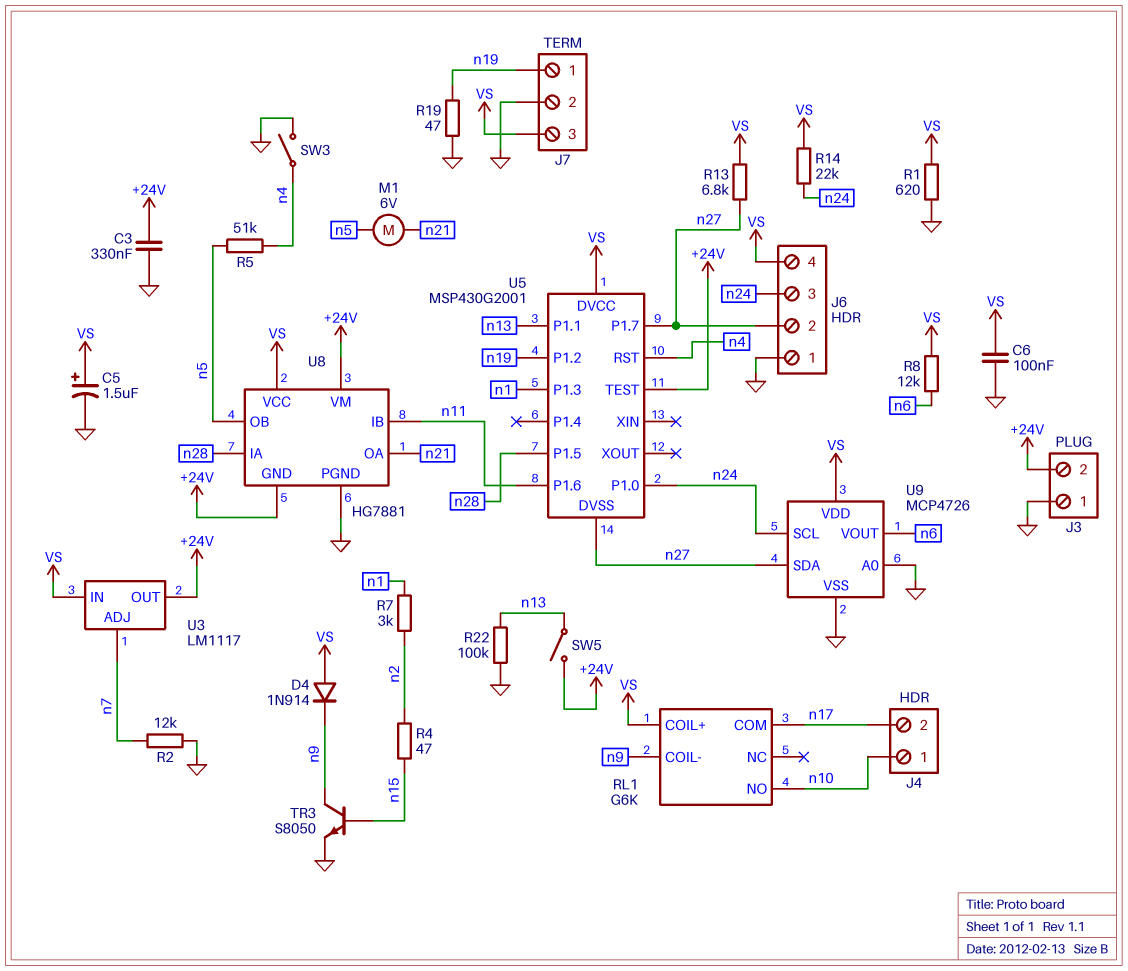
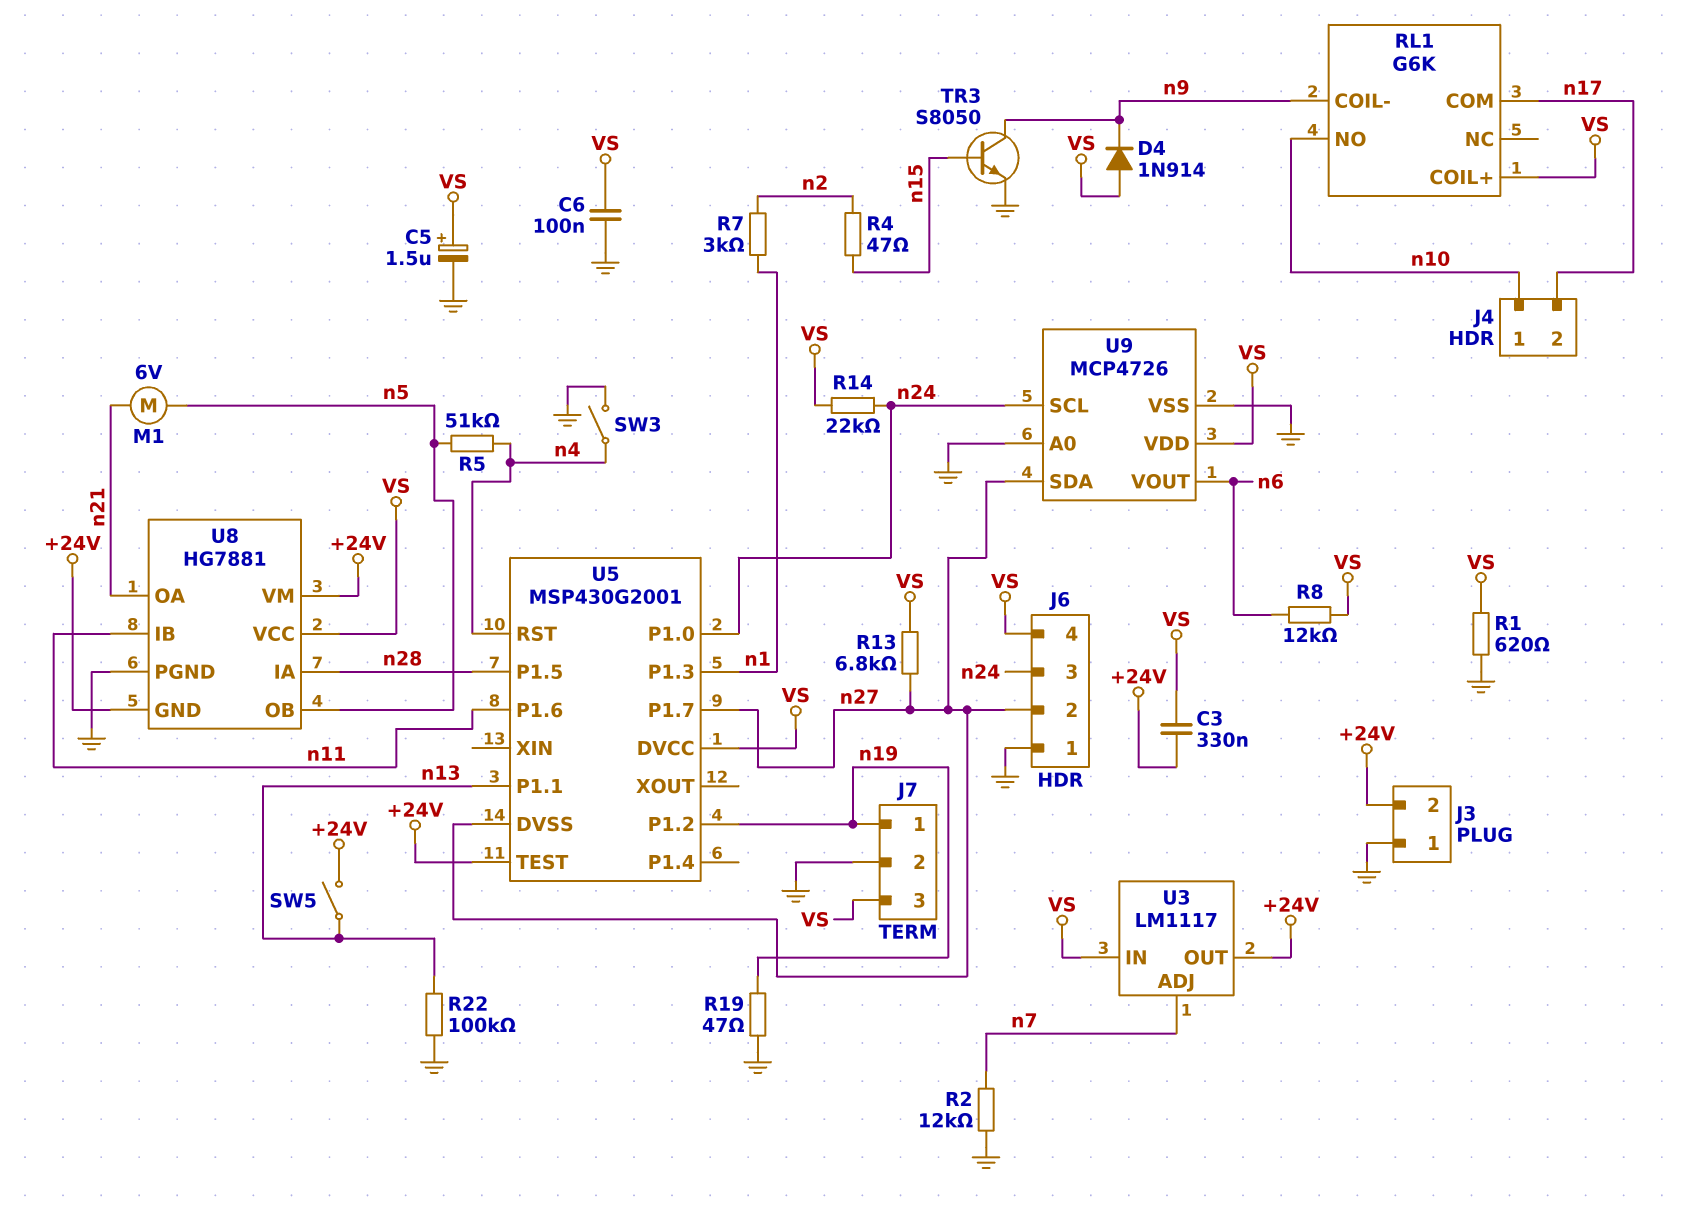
C3: 330nF (+24V, GND) -> 330nF (+24V, VS)

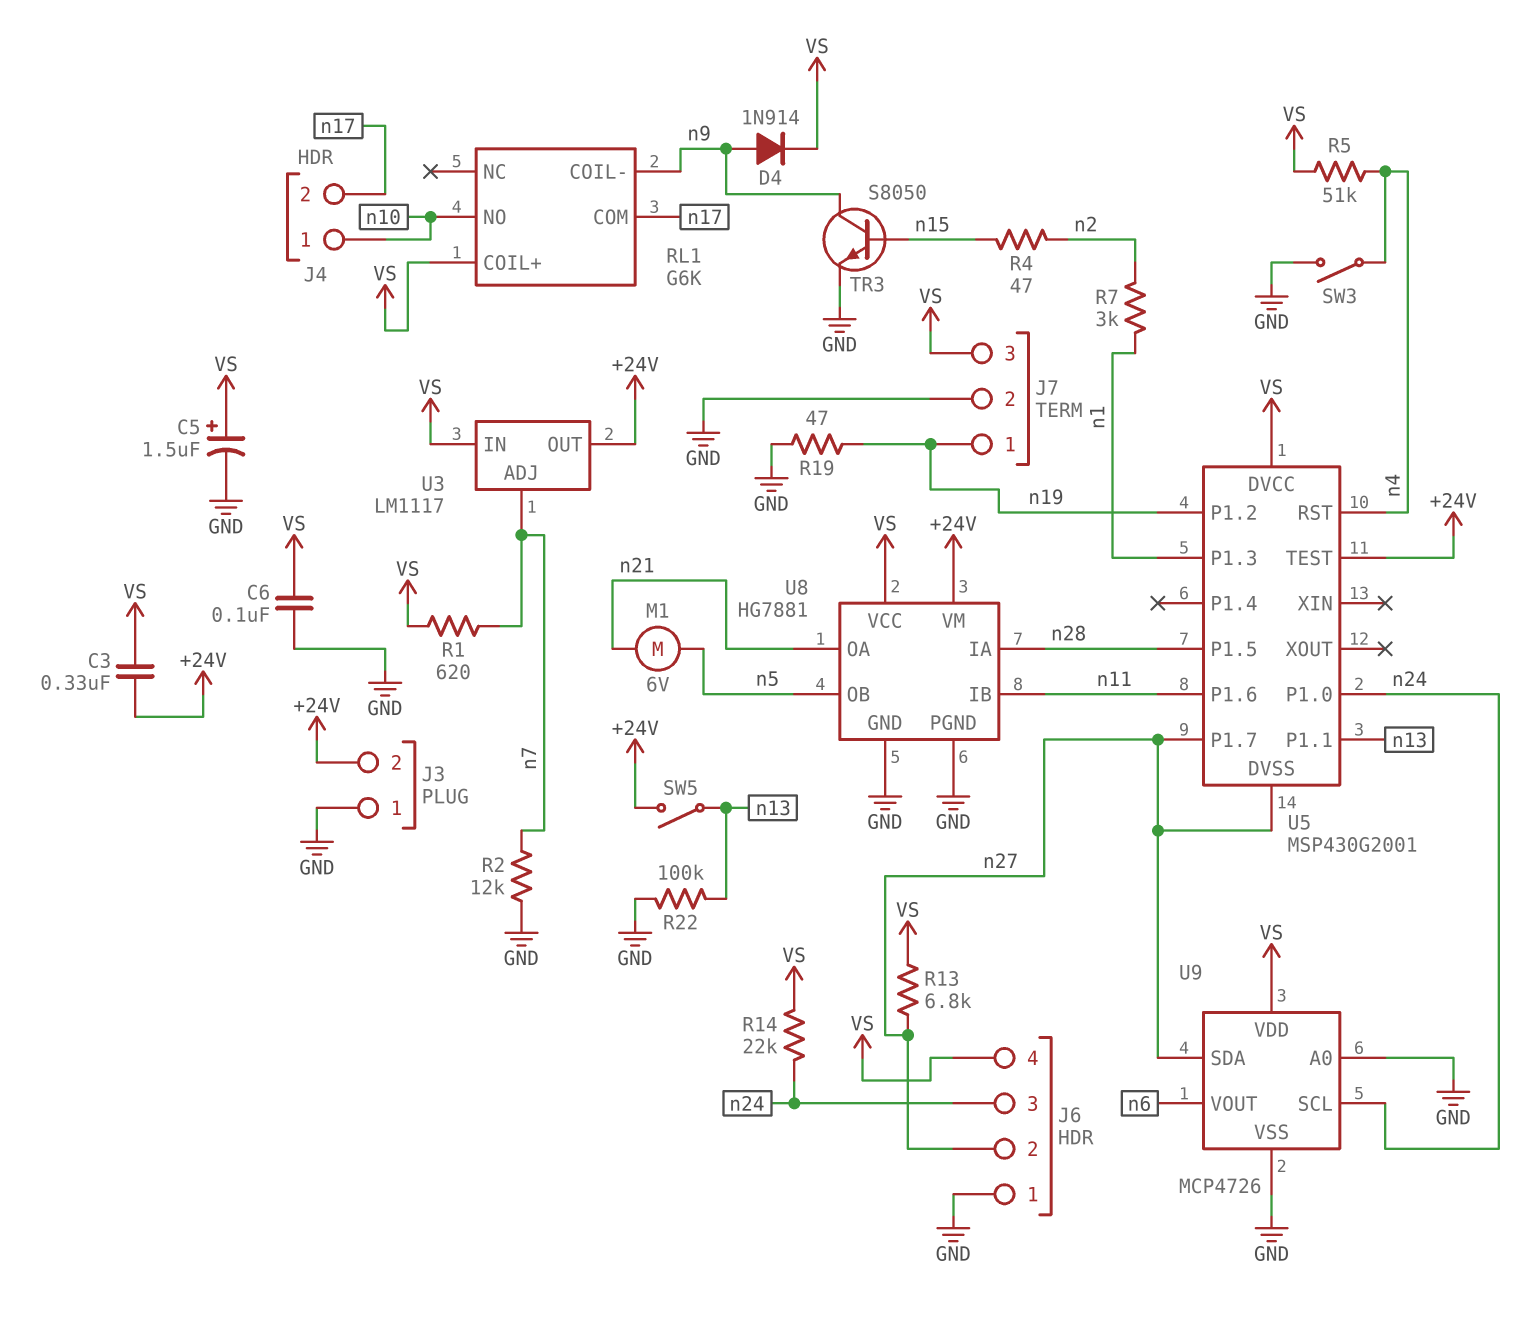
D4: diode 1N914 (A VS, K n9) -> diode 1N914 (A n9, K VS)
R1: 620 (GND, VS) -> 620 (VS, n7)
R5: 51k (n4, n5) -> 51k (VS, n4)
R8: 12k (VS, n6) -> none
U8 pin GND: +24V -> GND

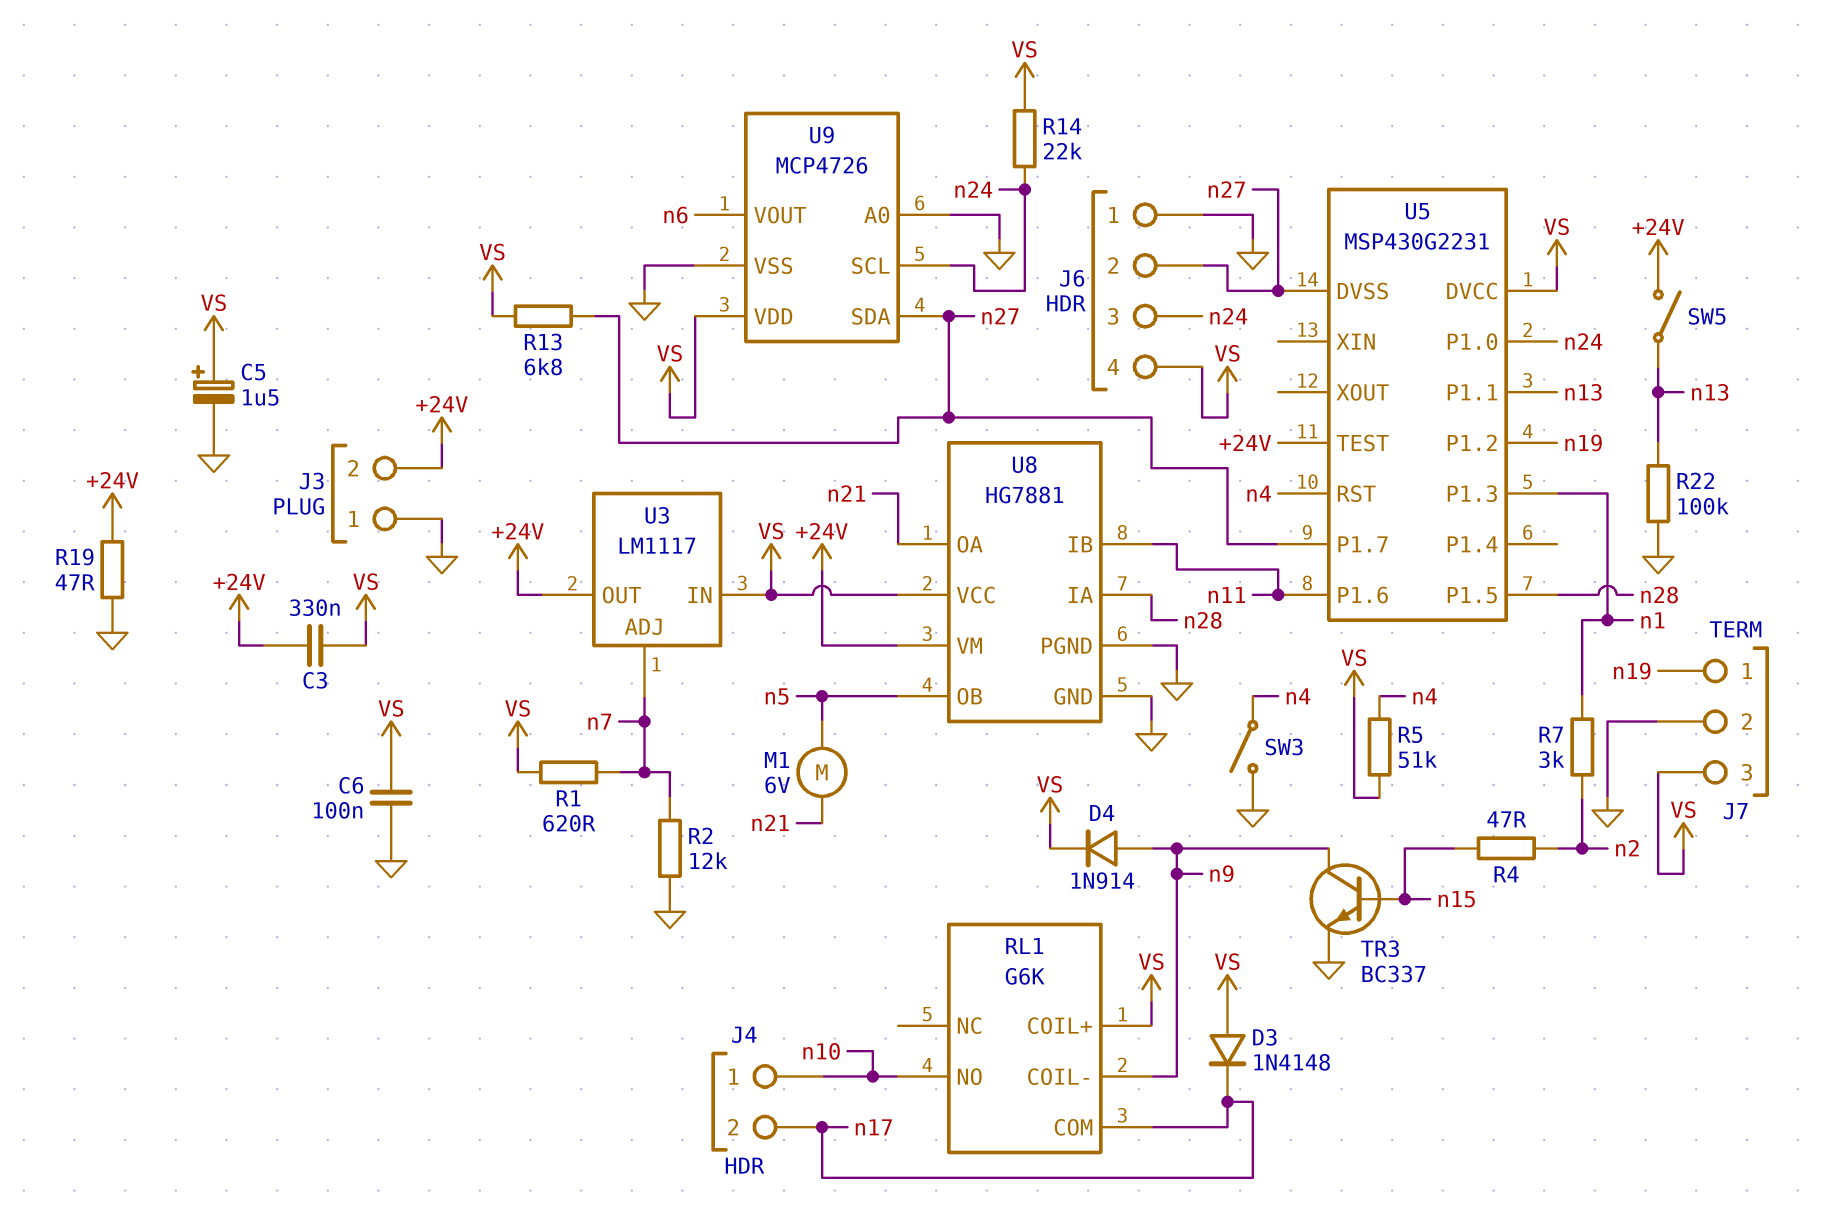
D3: none -> diode 1N4148 (A VS, K n17)
R19: 47 (GND, n19) -> 47 (+24V, GND)
TR3: NPN S8050 (B n15, C n9, E GND) -> NPN BC337 (B n15, C n9, E GND)
U5: MSP430G2001 -> MSP430G2231

